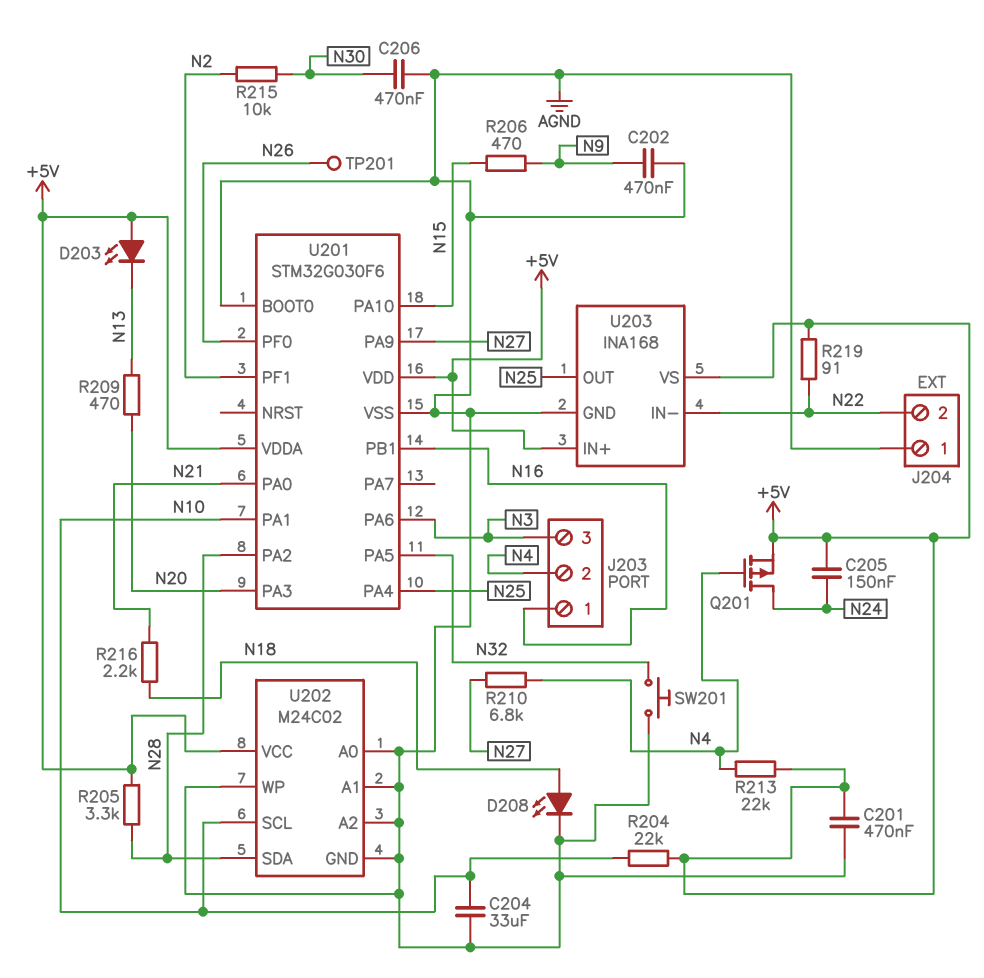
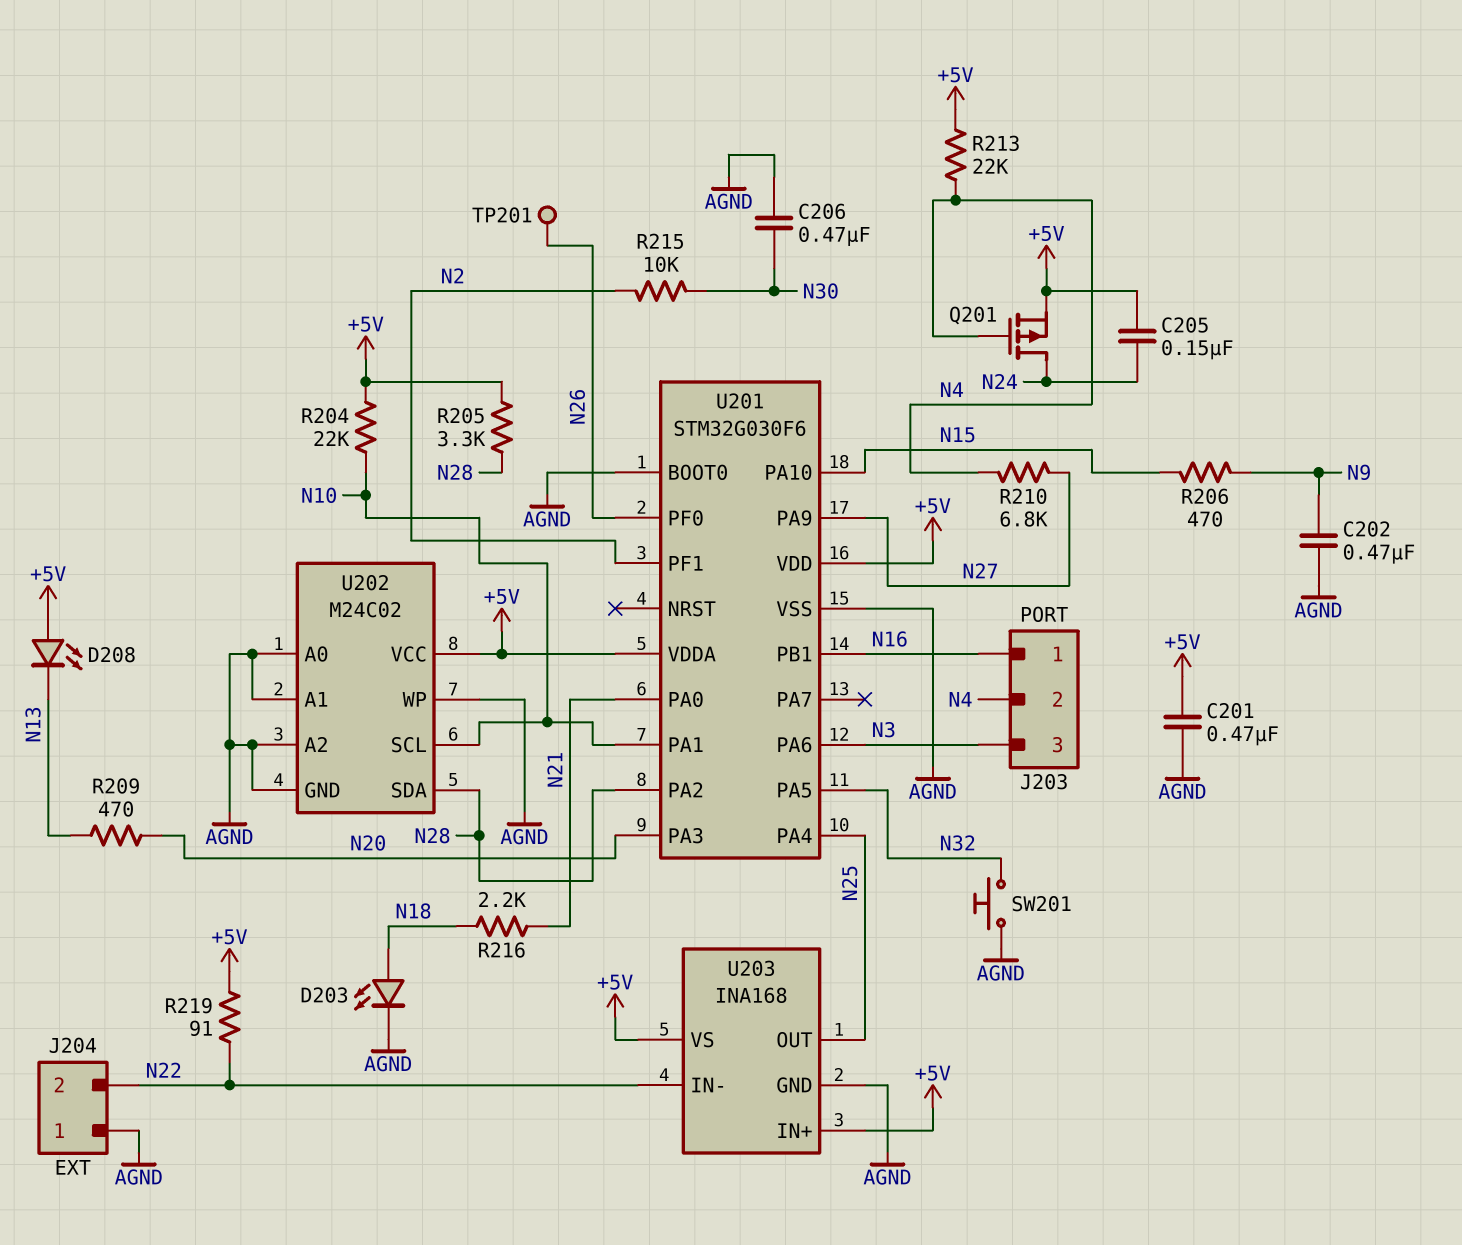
C204: 33uF (AGND, N10) -> none
D203: LED (A +5V, K N13) -> LED (A N18, K AGND)
D208: LED (A N18, K AGND) -> LED (A +5V, K N13)

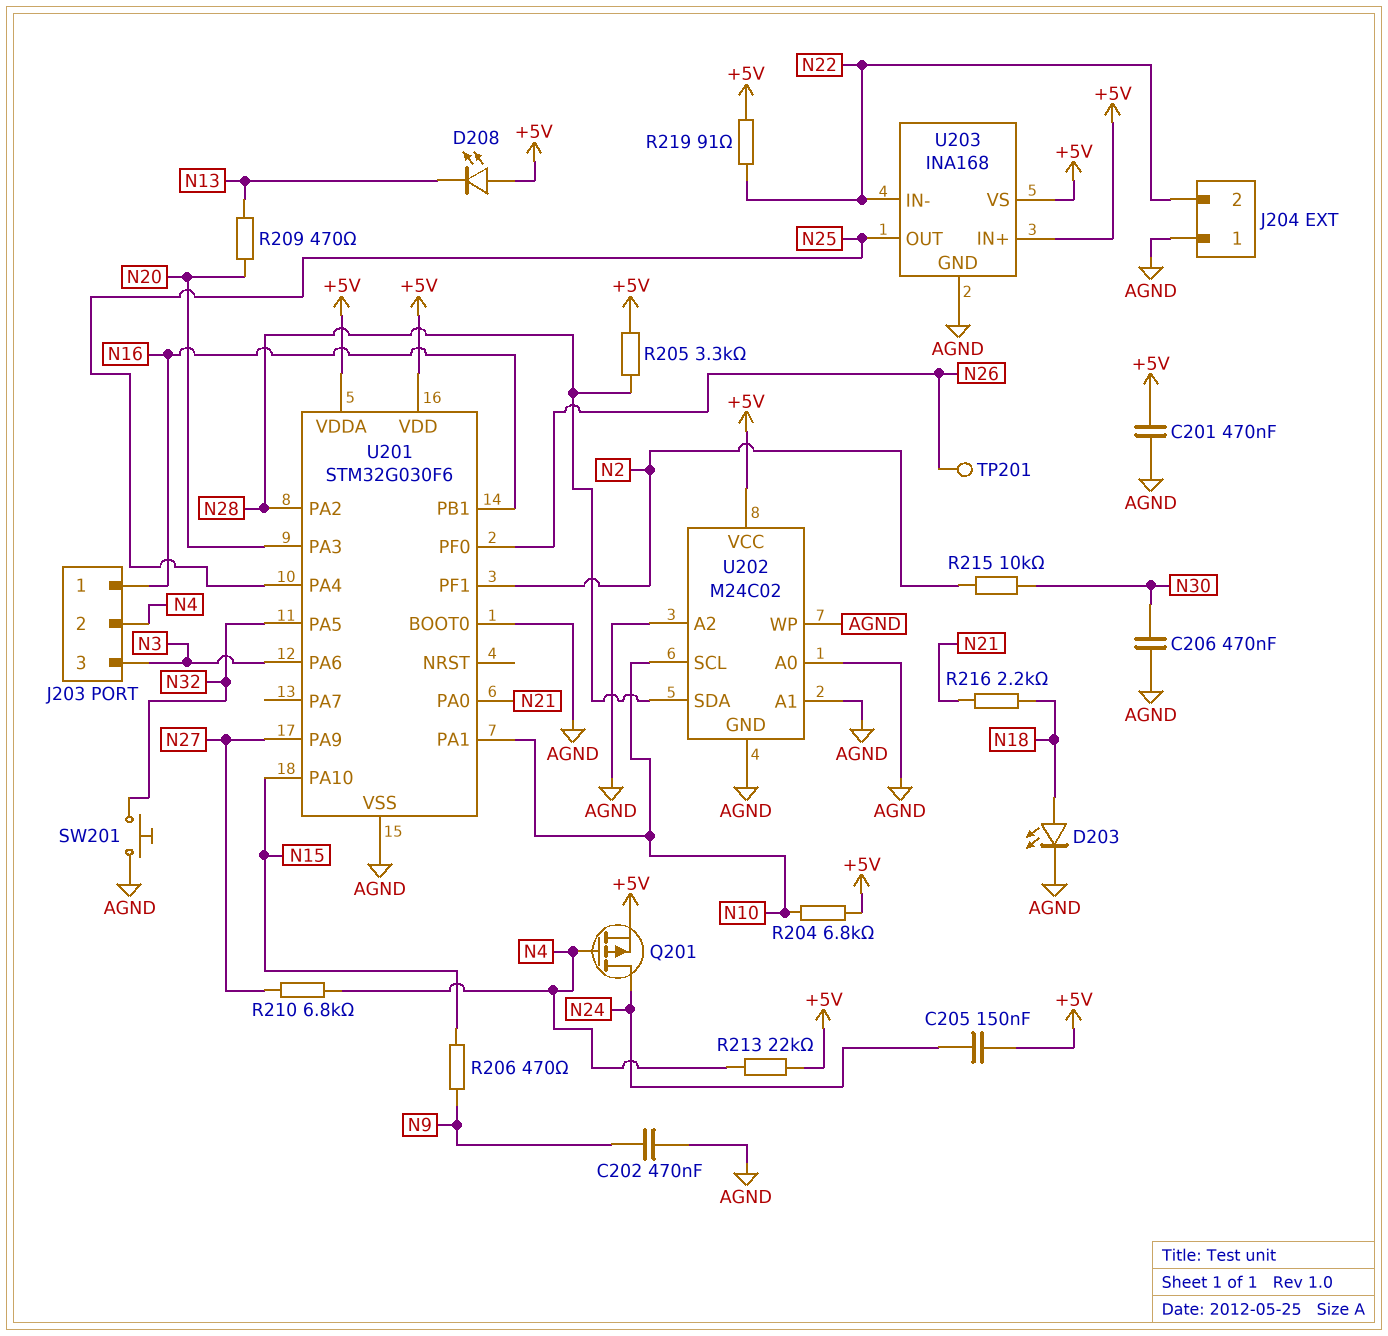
R204: 22k (+5V, N10) -> 6.8k (+5V, N10)

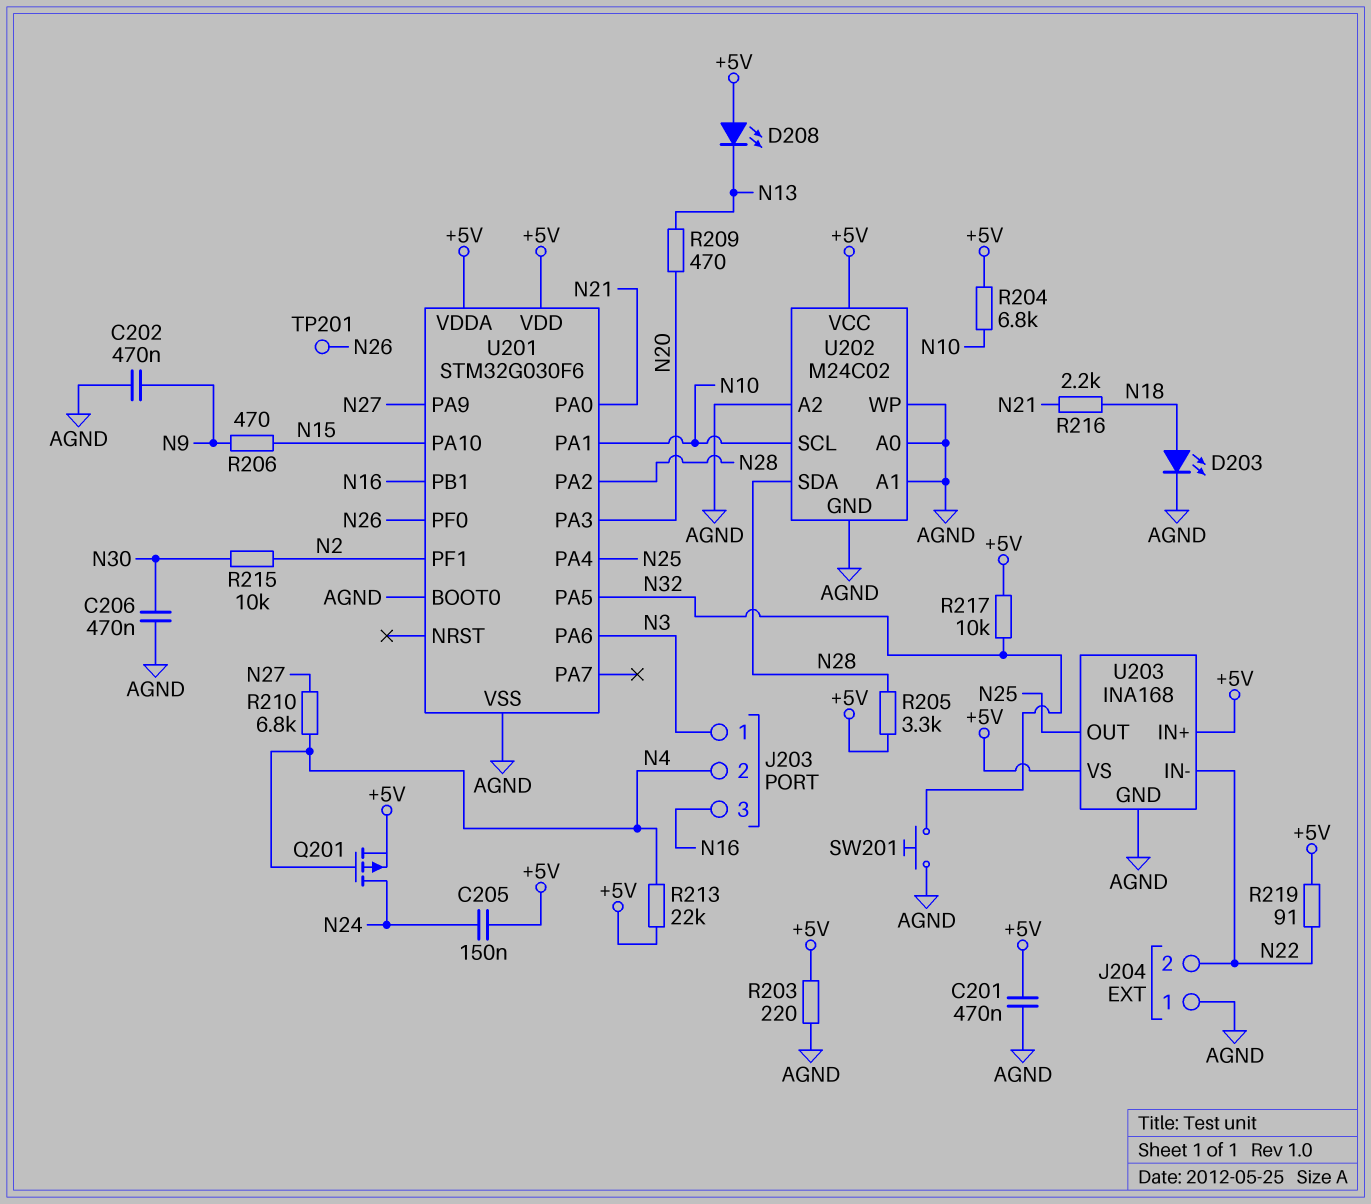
J203 pin 1: N16 -> N3
J203 pin 3: N3 -> N16
R203: none -> 220 (+5V, AGND)
R217: none -> 10k (+5V, N32)

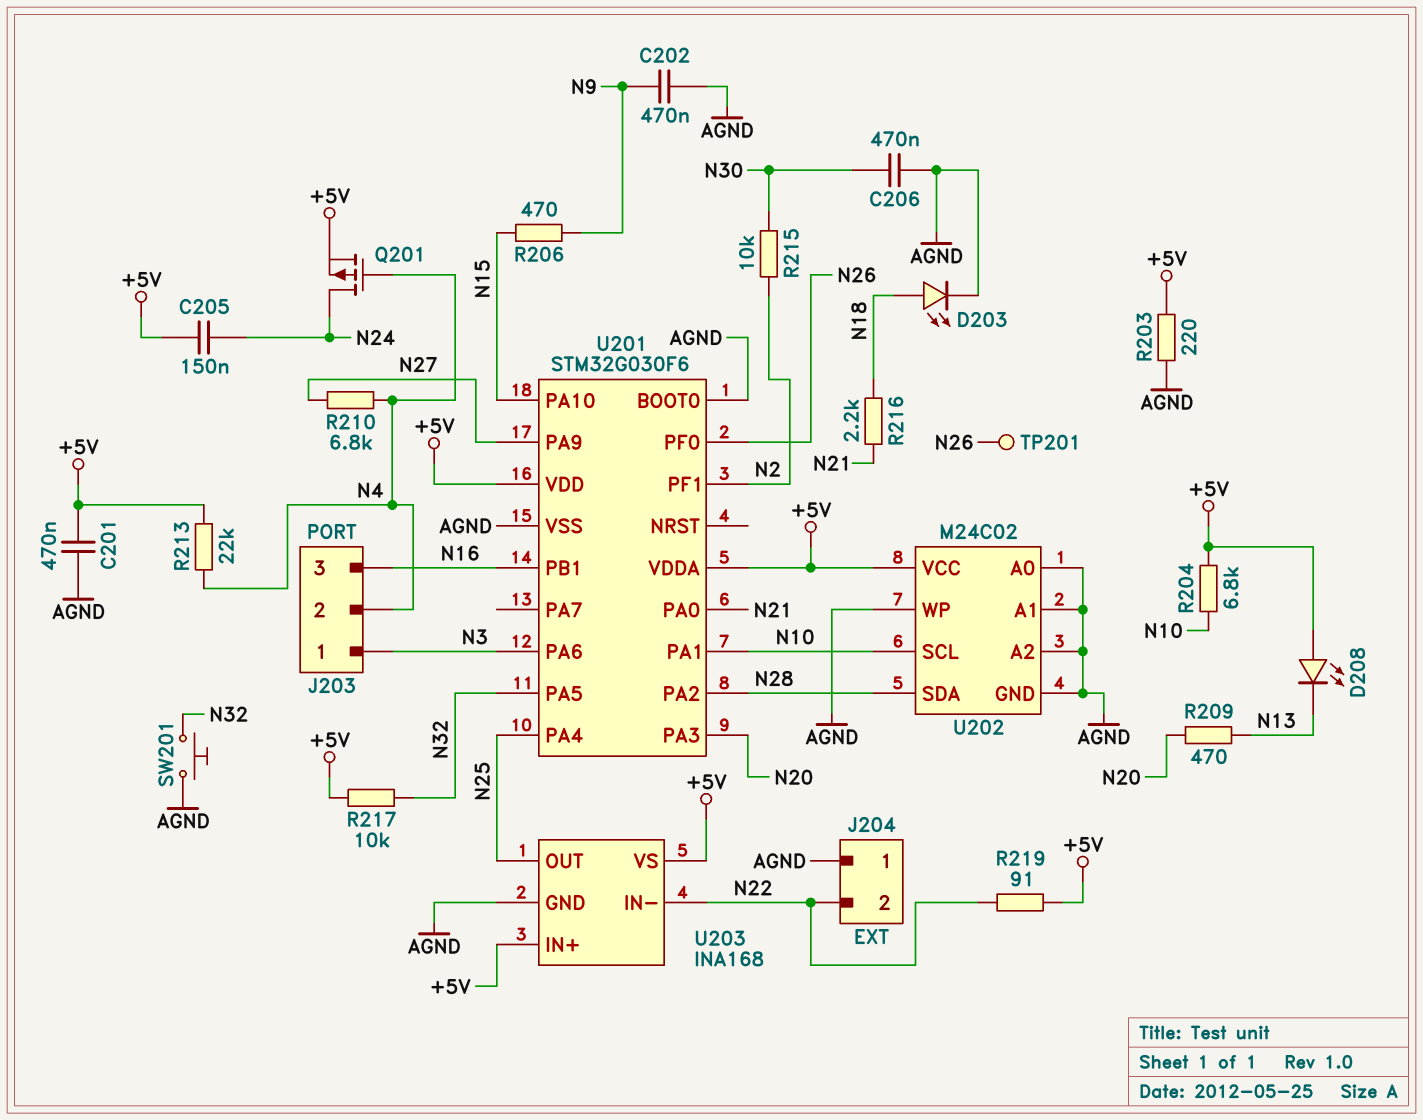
R205: 3.3k (+5V, N28) -> none

